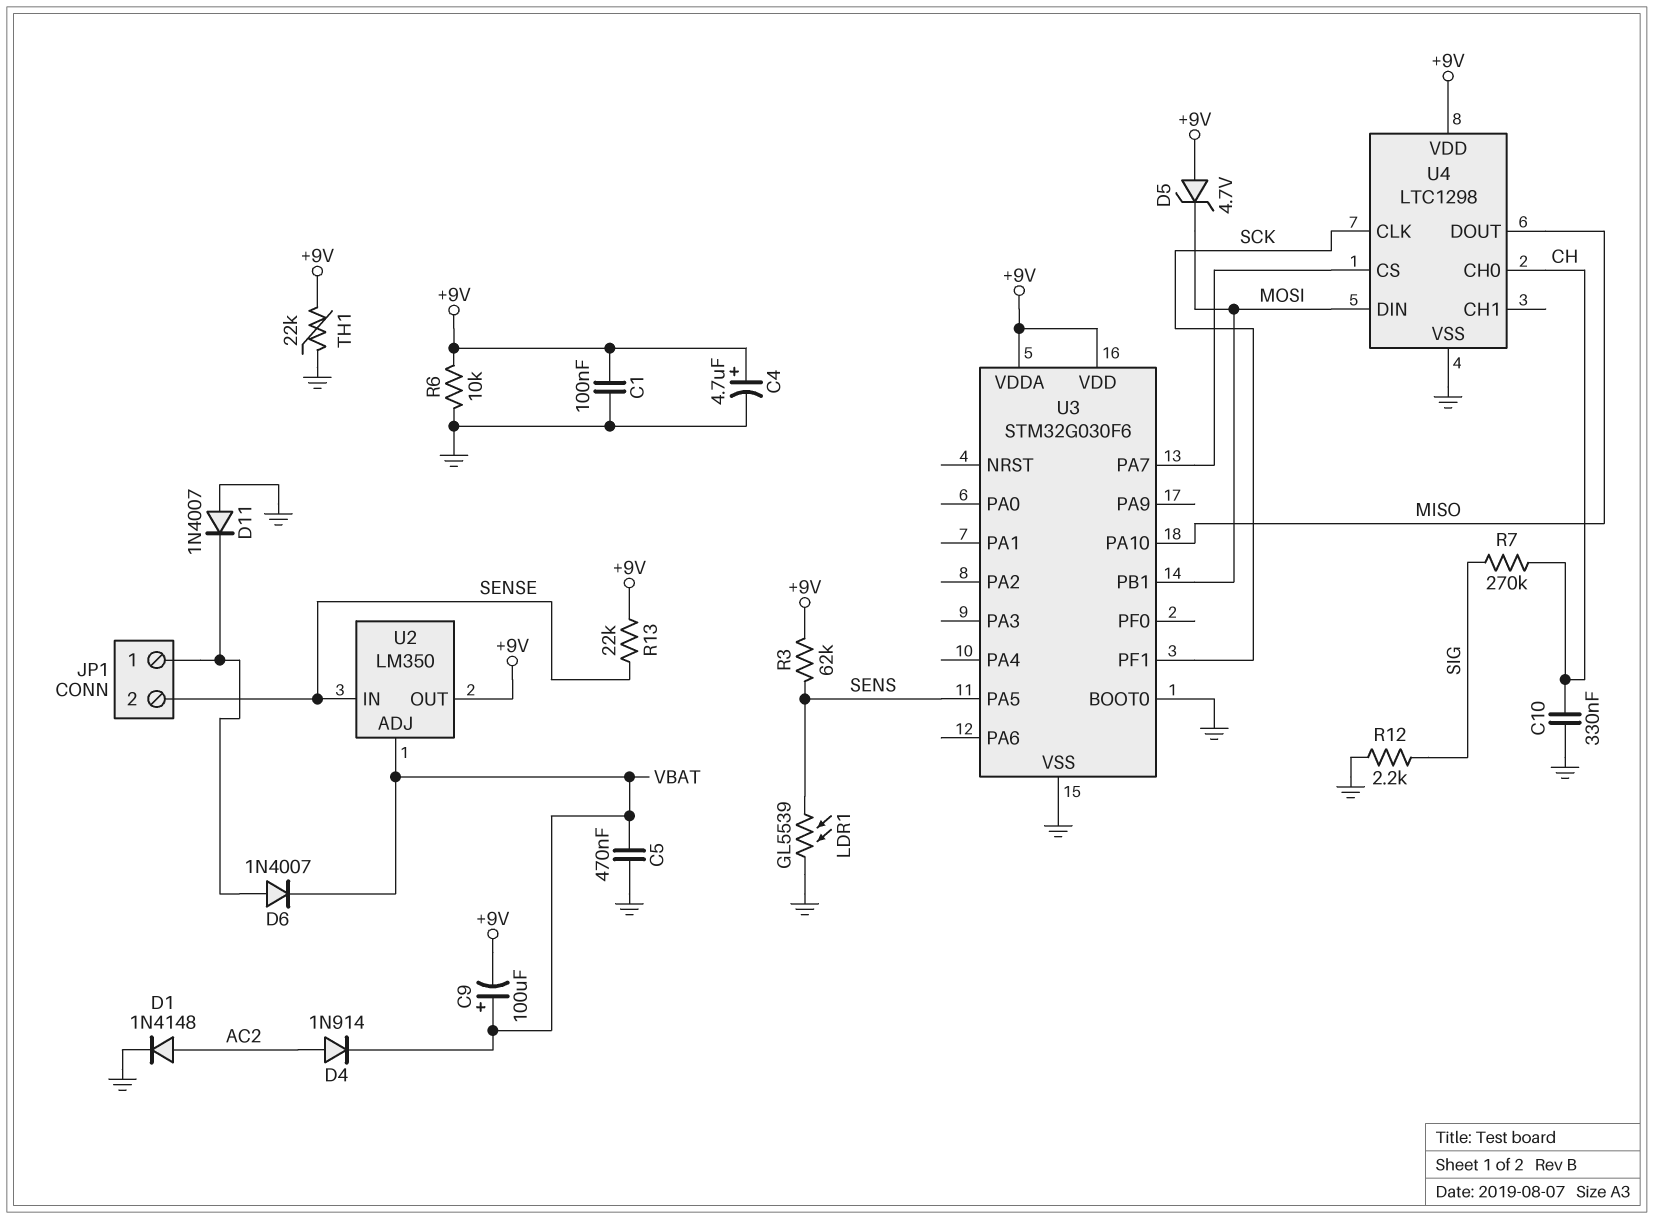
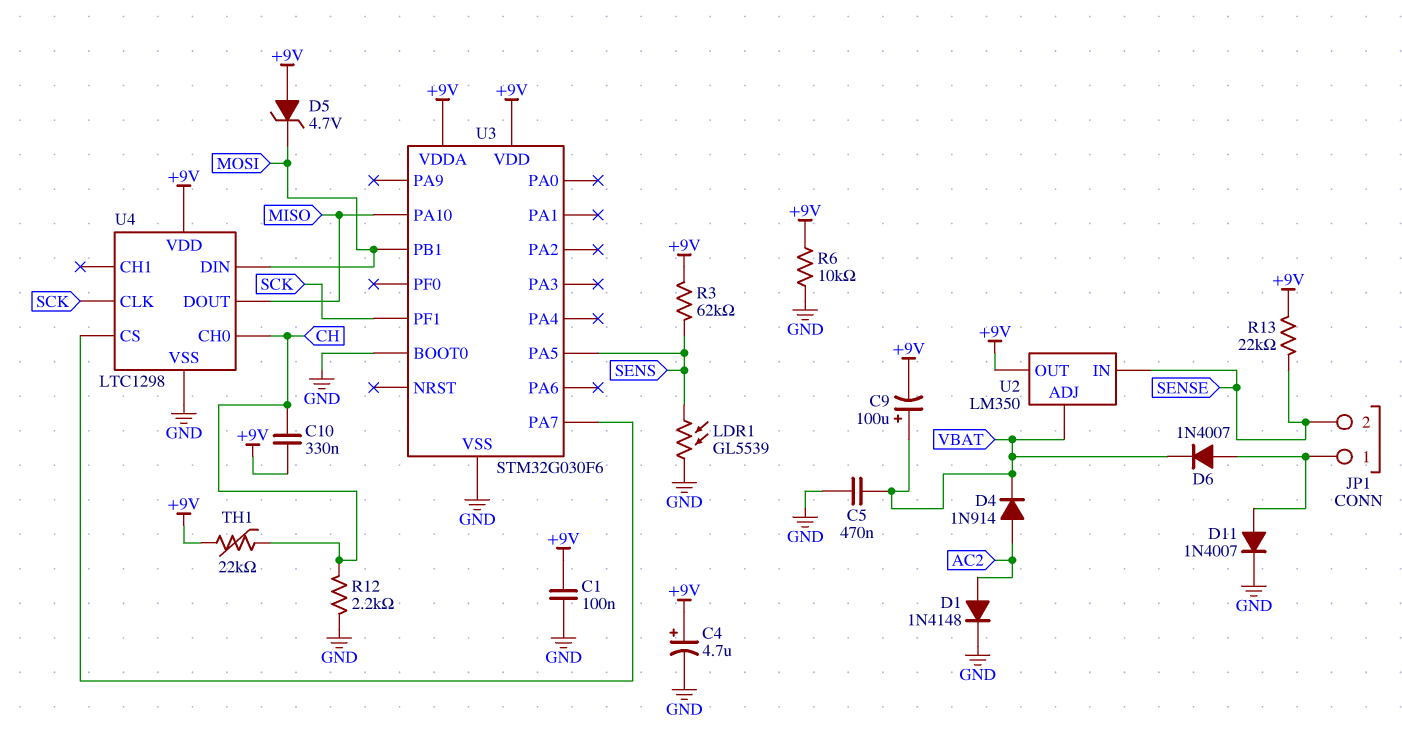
C10: 330nF (CH, GND) -> 330nF (+9V, CH)
D11: diode 1N4007 (A GND, K JP1/1) -> diode 1N4007 (A JP1/1, K GND)
R7: 270k (CH, SIG) -> none
R12: 2.2k (GND, SIG) -> 2.2k (CH, GND)
TH1: 22k (+9V, GND) -> 22k (+9V, CH)

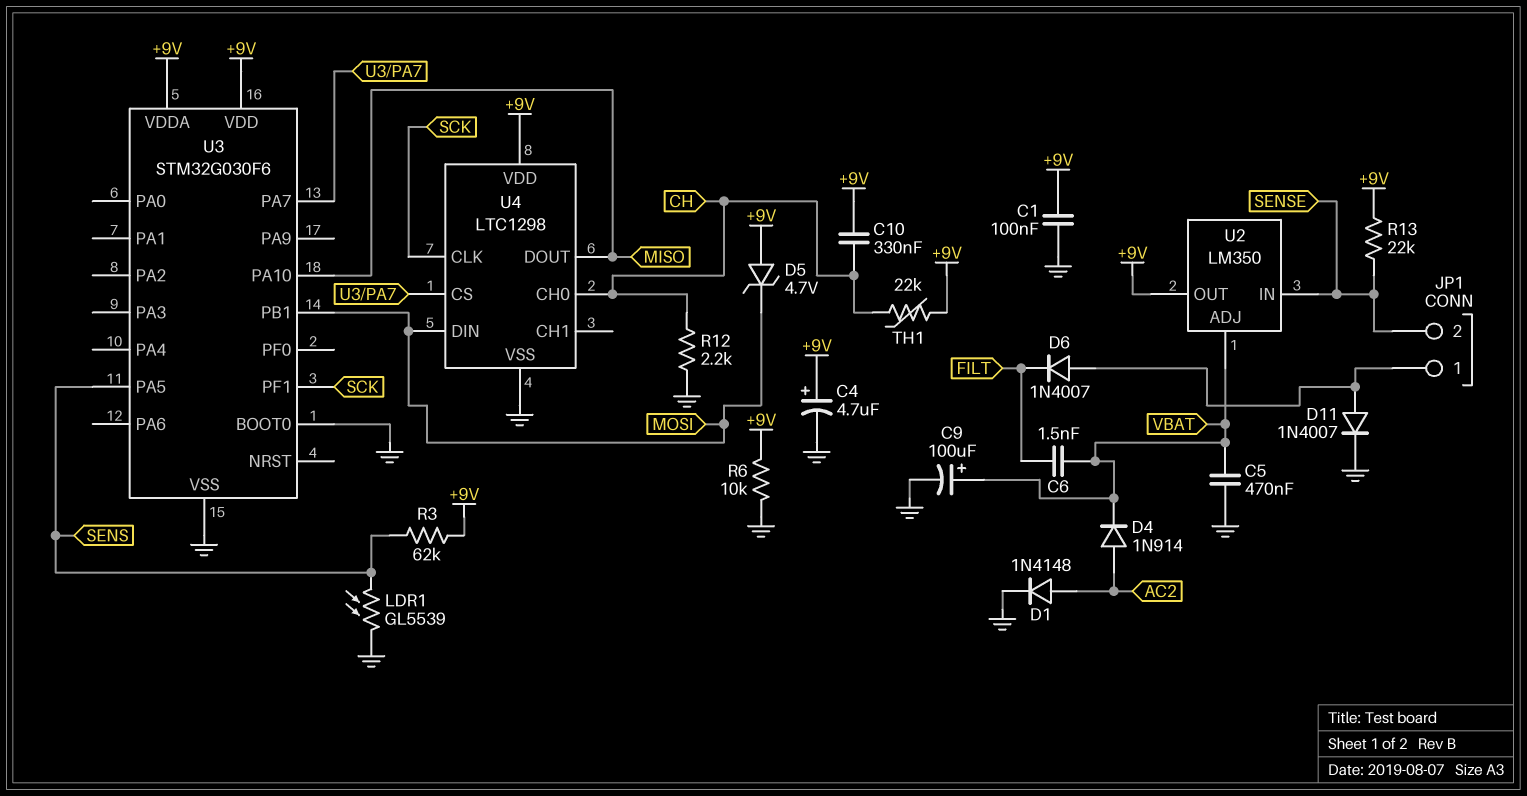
C6: none -> 1.5nF (FILT, VBAT)
C9: 100uF (plus VBAT, minus +9V) -> 100uF (plus VBAT, minus GND)
D6: diode 1N4007 (A JP1/1, K VBAT) -> diode 1N4007 (A JP1/1, K FILT)

